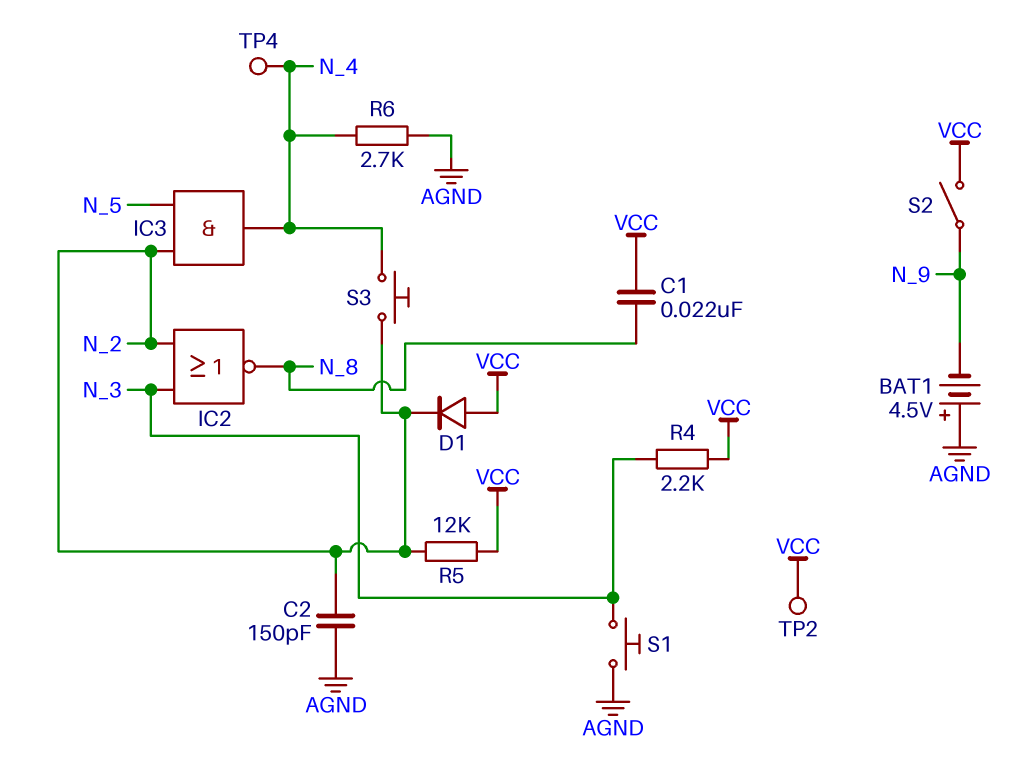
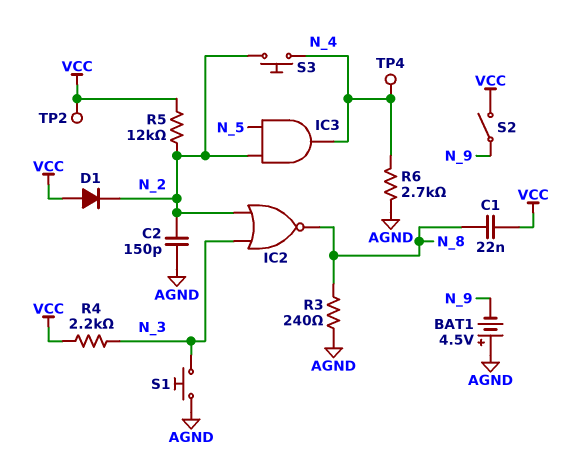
R3: none -> 240 (AGND, N_8)

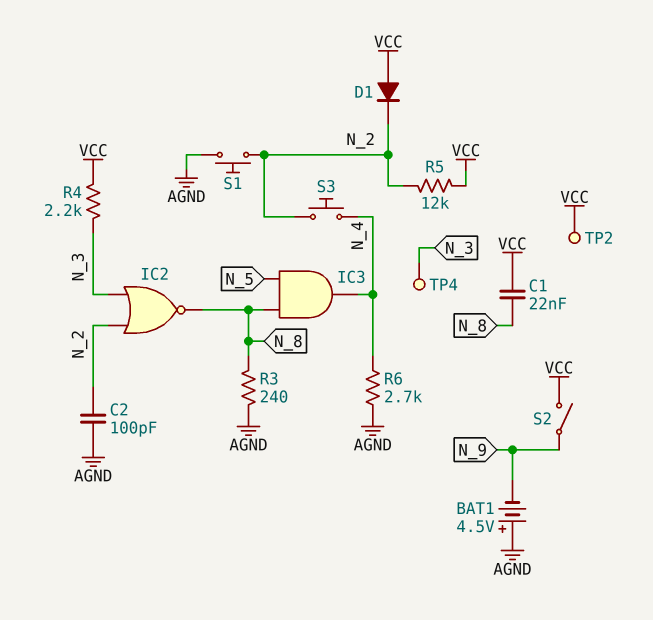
C2: 150pF (AGND, N_2) -> 100pF (AGND, N_2)
IC3: AND (in N_2, in N_5, out N_4) -> AND (in N_5, in N_8, out N_4)
S1: button (AGND, N_3) -> button (AGND, N_2)
TP4: test point (N_4) -> test point (N_3)

